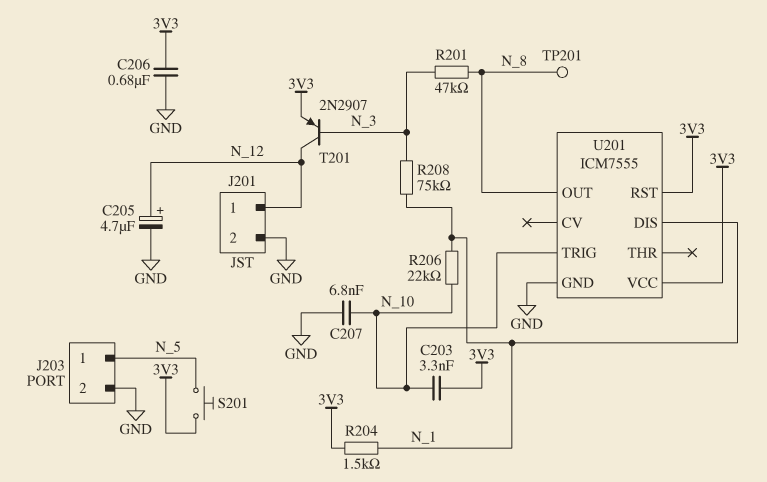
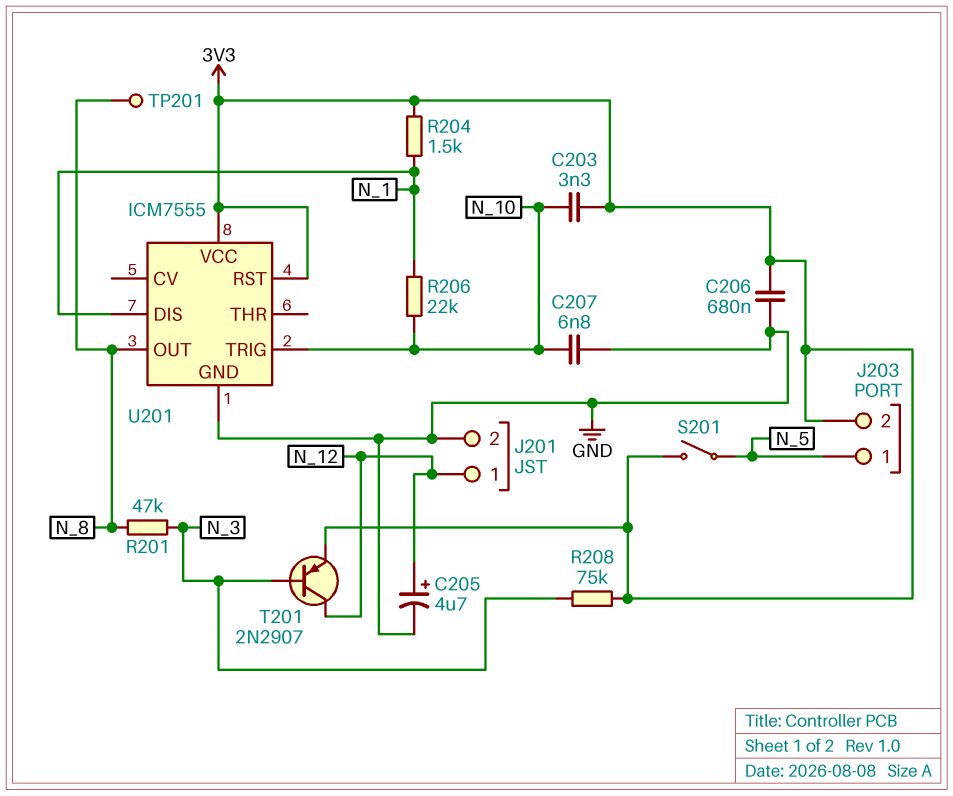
J203 pin 2: GND -> 3V3
R208: 75k (N_1, N_3) -> 75k (3V3, N_3)
S201: button (3V3, N_5) -> switch (3V3, N_5)

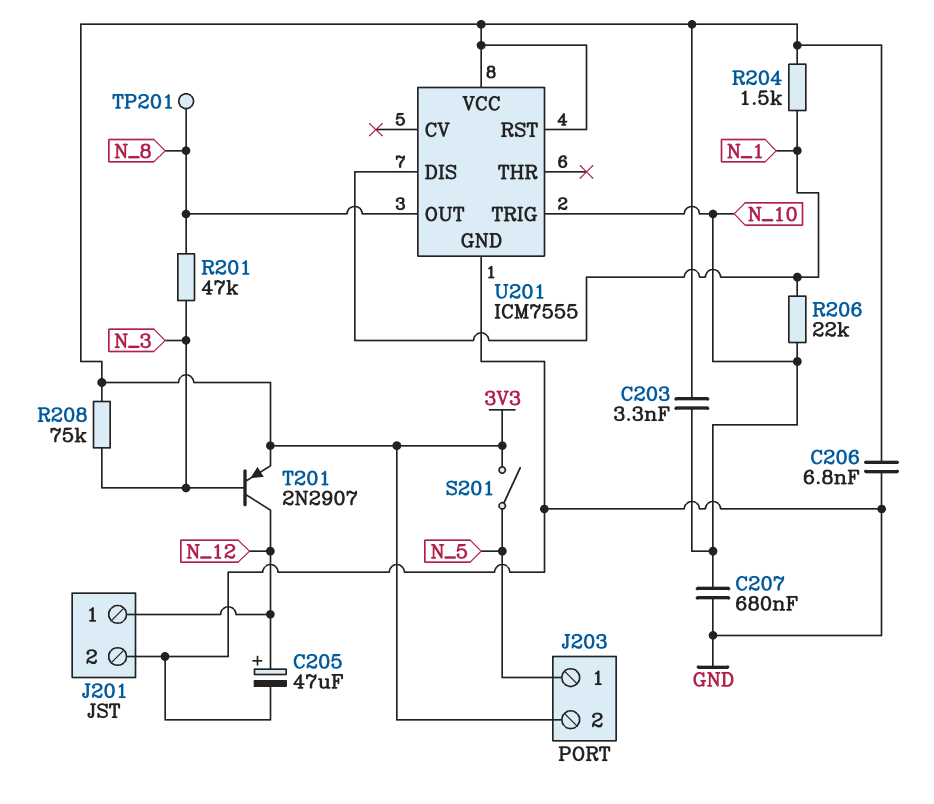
C205: 4.7uF (plus N_12, minus GND) -> 47uF (plus N_12, minus GND)
C206: 680nF (3V3, GND) -> 6.8nF (3V3, GND)
C207: 6.8nF (GND, N_10) -> 680nF (GND, N_10)

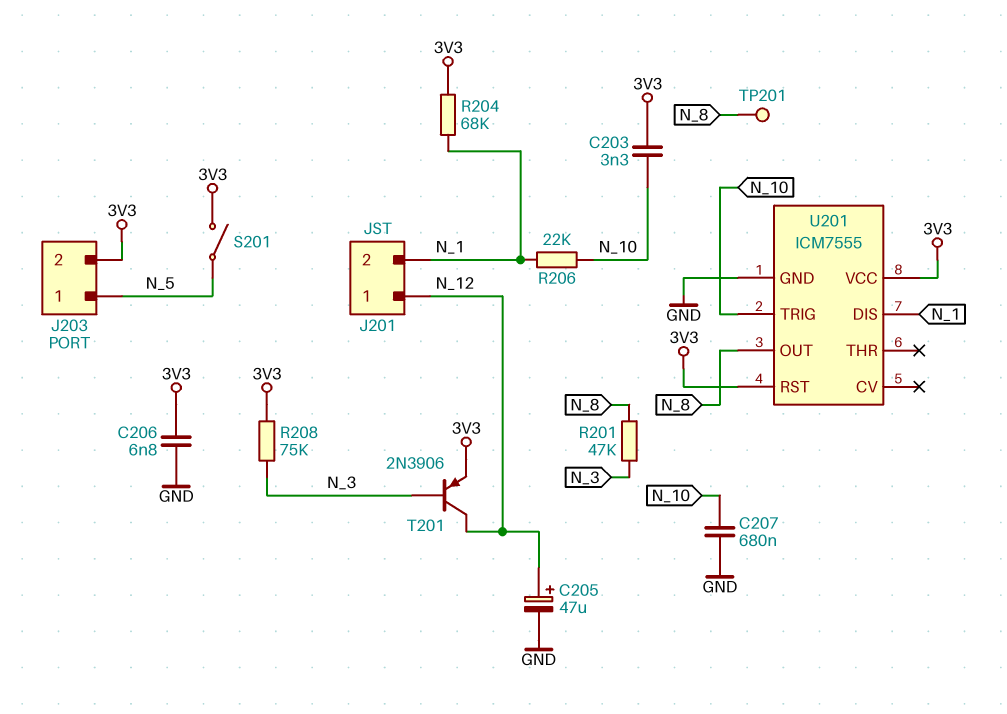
J201 pin 2: GND -> N_1
R204: 1.5k (3V3, N_1) -> 68k (3V3, N_1)
T201: PNP 2N2907 (B N_3, C N_12, E 3V3) -> PNP 2N3906 (B N_3, C N_12, E 3V3)

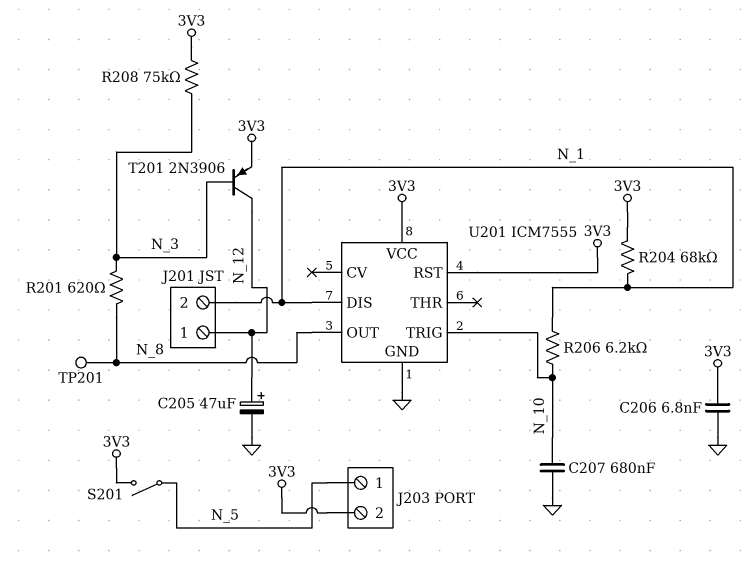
C203: 3.3nF (3V3, N_10) -> none
R201: 47k (N_3, N_8) -> 620 (N_3, N_8)
R206: 22k (N_1, N_10) -> 6.2k (N_1, N_10)

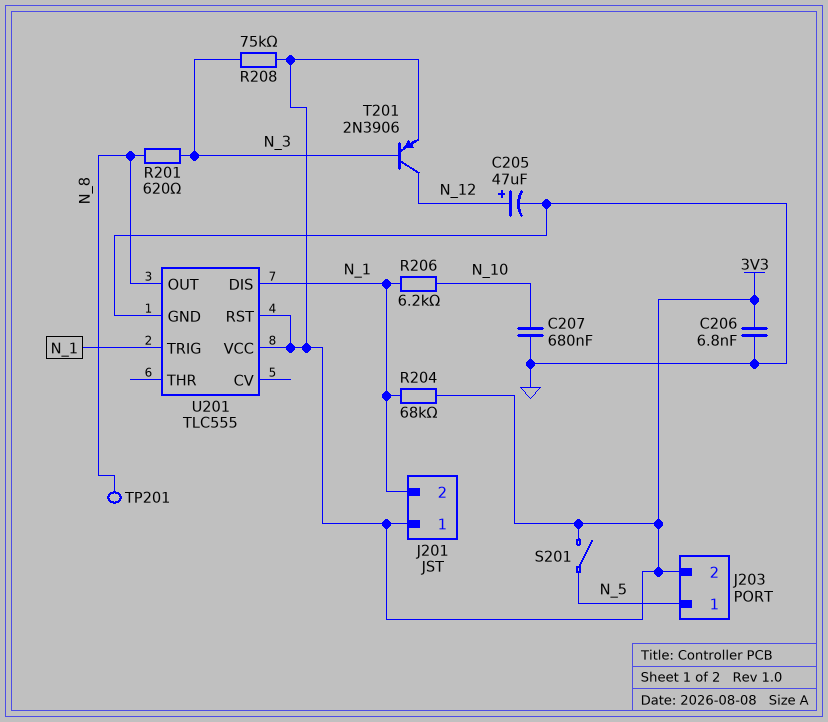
J201 pin 1: N_12 -> 3V3
U201: ICM7555 -> TLC555
U201 pin TRIG: N_10 -> N_1

